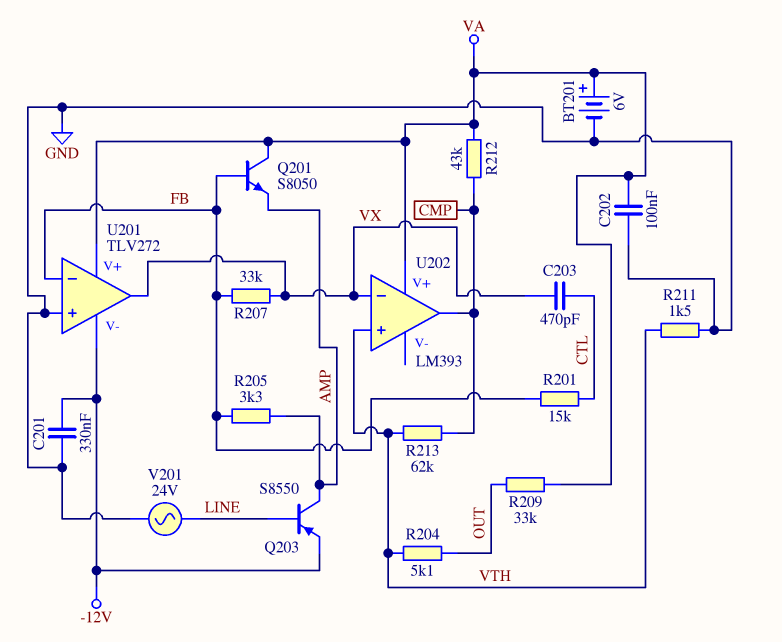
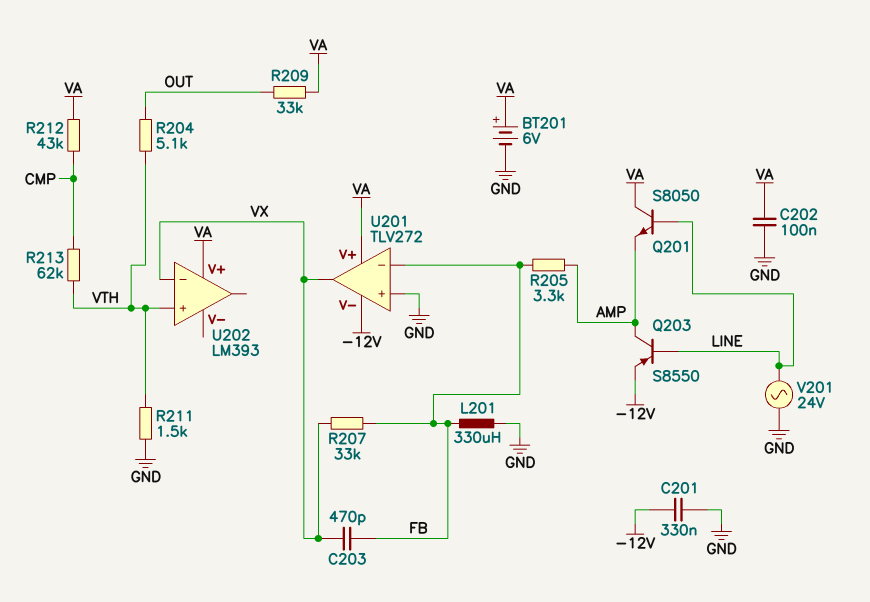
C203: 470pF (CTL, VX) -> 470pF (FB, VX)
L201: none -> 330uH (FB, GND)
Q201: NPN S8050 (B FB, C VA, E AMP) -> NPN S8050 (B LINE, C VA, E AMP)
R201: 15k (CTL, FB) -> none
U202 pin out: CMP -> none

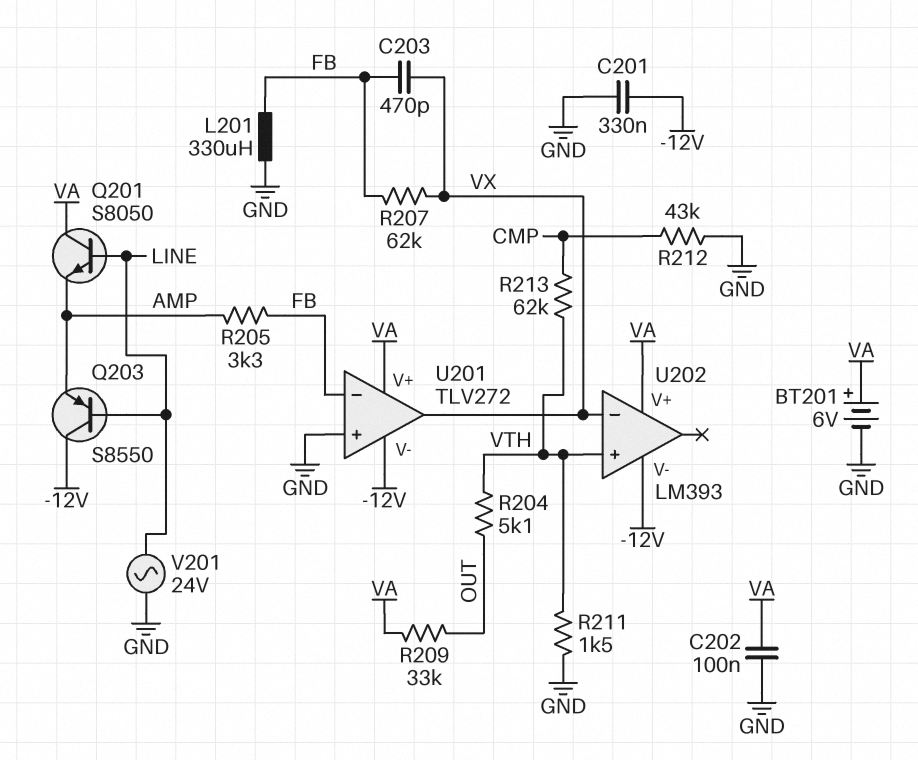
Q203: PNP S8550 (B LINE, C AMP, E -12V) -> PNP S8550 (B LINE, C -12V, E AMP)
R207: 33k (FB, VX) -> 62k (FB, VX)
R212: 43k (CMP, VA) -> 43k (CMP, GND)
U202 pin V-: none -> -12V

